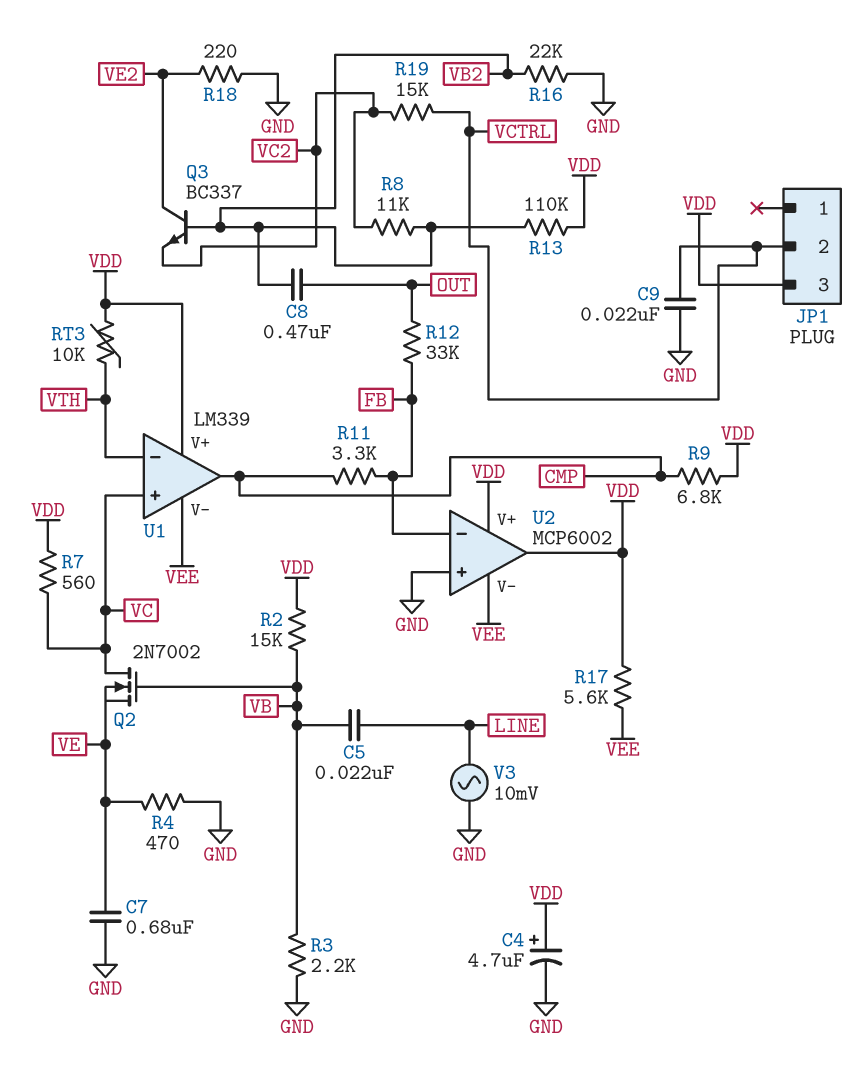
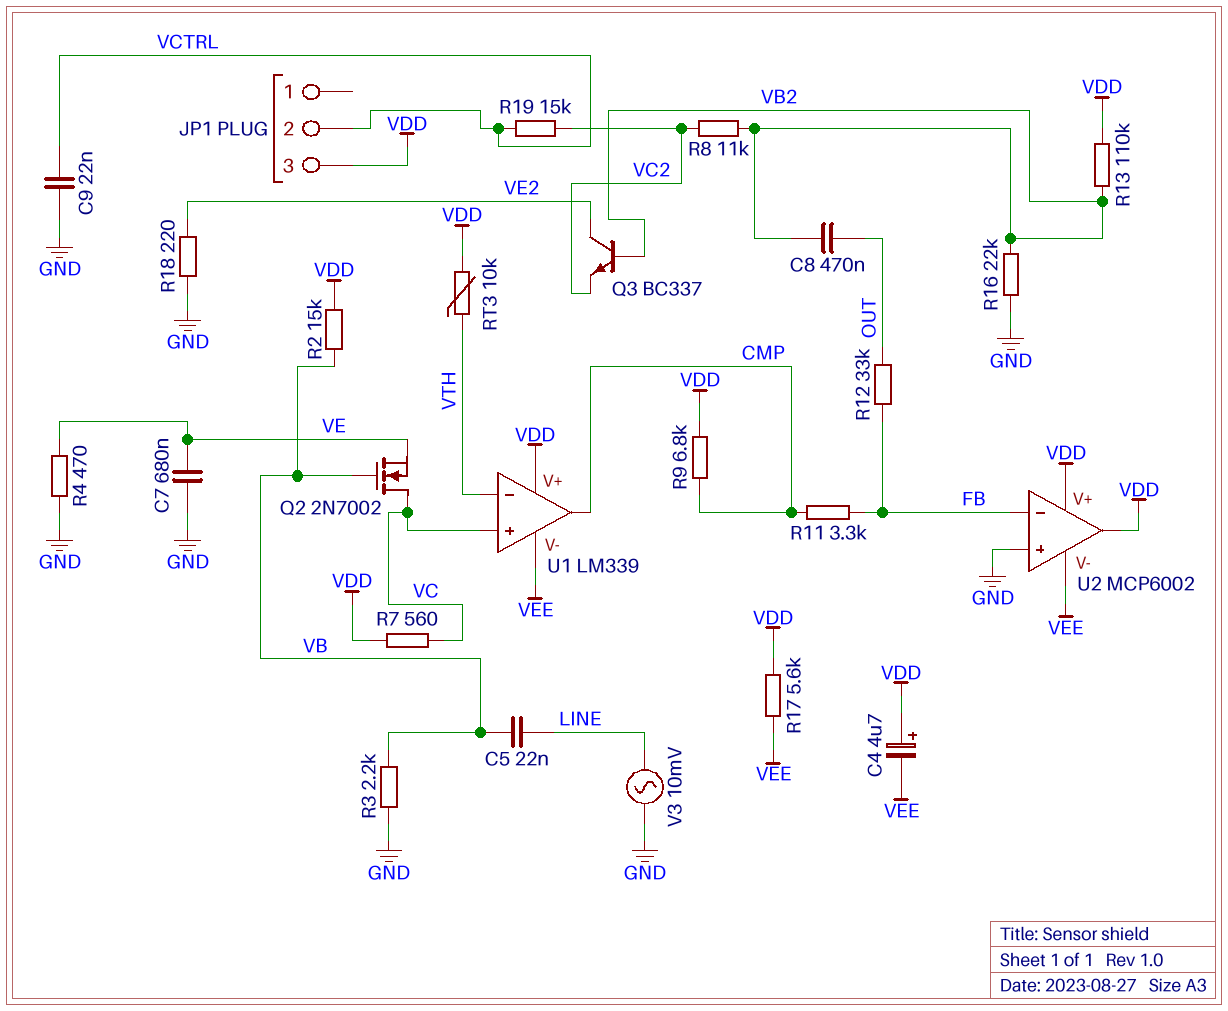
C4: 4.7uF (plus VDD, minus GND) -> 4.7uF (plus VDD, minus VEE)

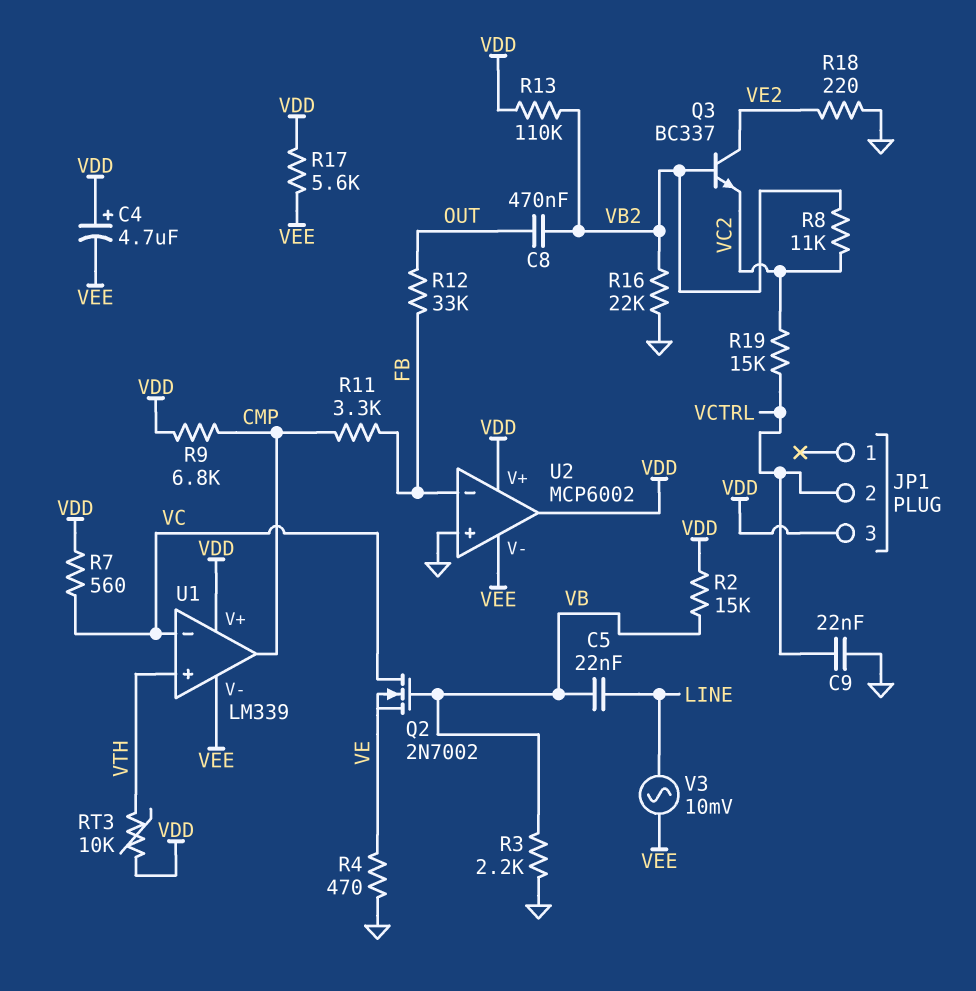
C7: 680nF (GND, VE) -> none
U1 pin in+: VC -> VTH
U1 pin in-: VTH -> VC
V3: AC 10mV (GND, LINE) -> AC 10mV (LINE, VEE)

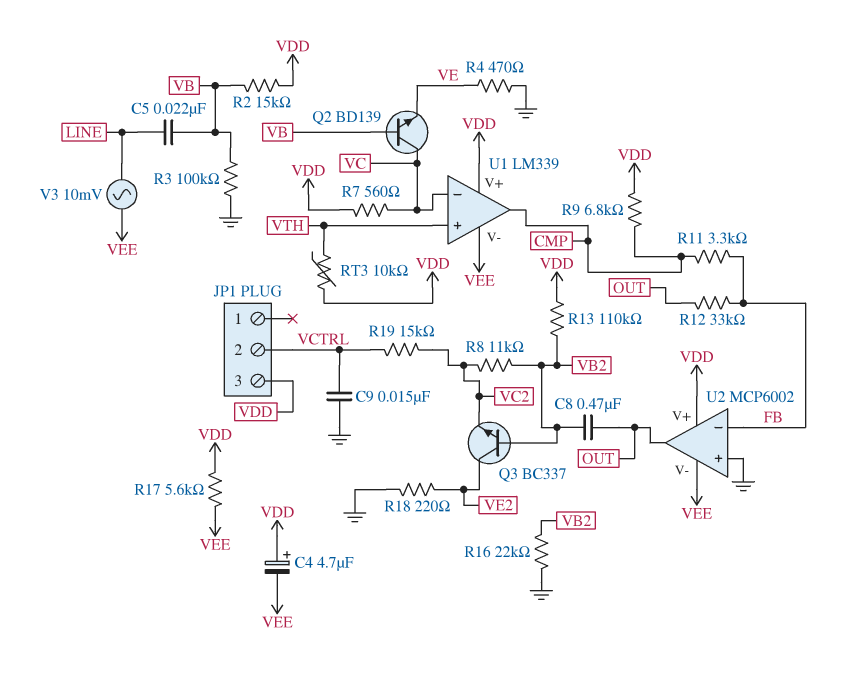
C9: 22nF (GND, VCTRL) -> 15nF (GND, VCTRL)
Q2: NMOS 2N7002 (G VB, D VC, S VE) -> NPN BD139 (B VB, C VC, E VE)
R3: 2.2k (GND, VB) -> 100k (GND, VB)
U2 pin out: VDD -> OUT

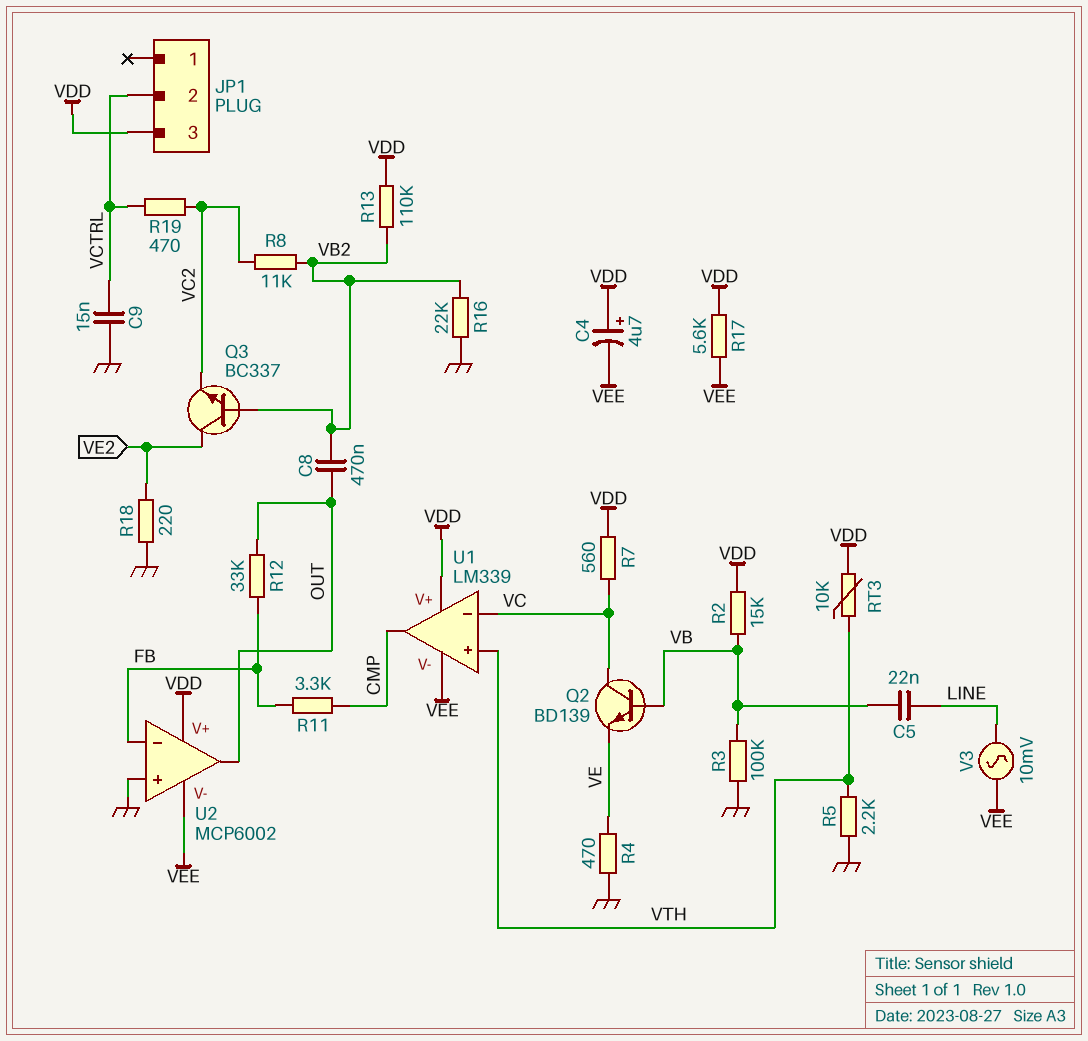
R5: none -> 2.2k (GND, VTH)
R9: 6.8k (CMP, VDD) -> none
R19: 15k (VC2, VCTRL) -> 470 (VC2, VCTRL)

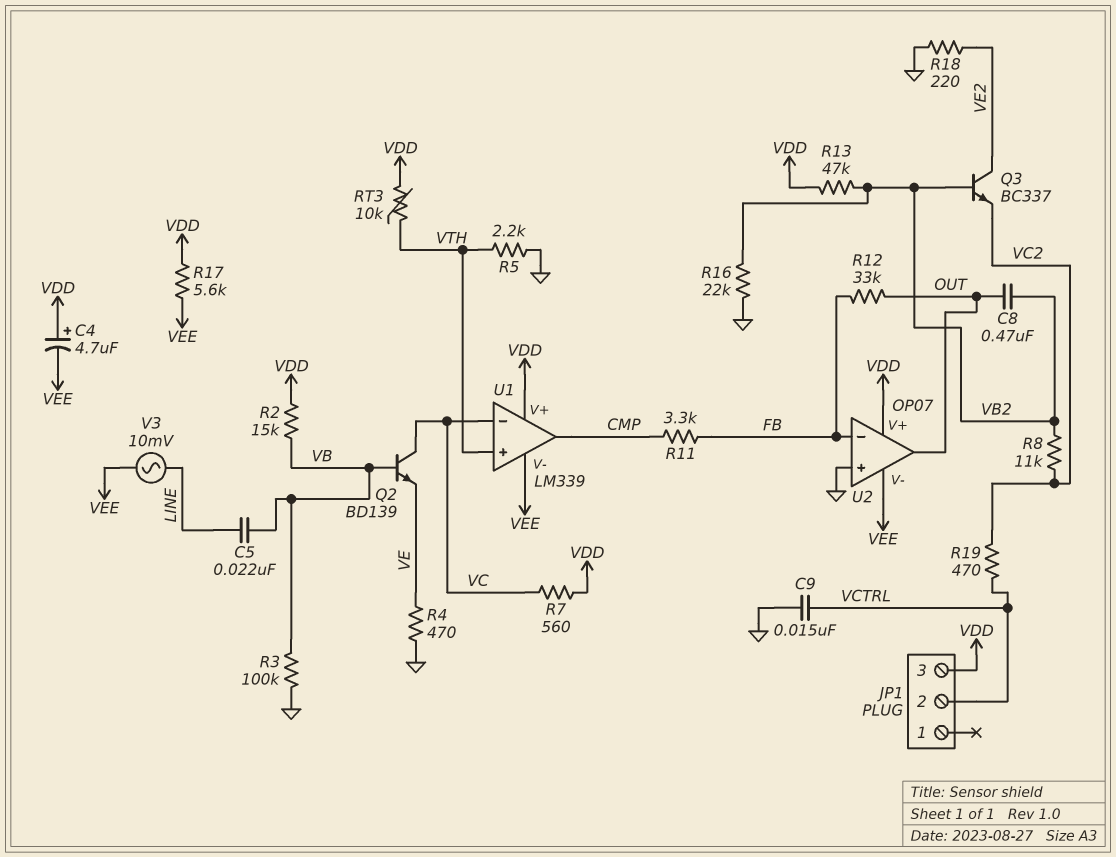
R13: 110k (VB2, VDD) -> 47k (VB2, VDD)
U2: MCP6002 -> OP07

